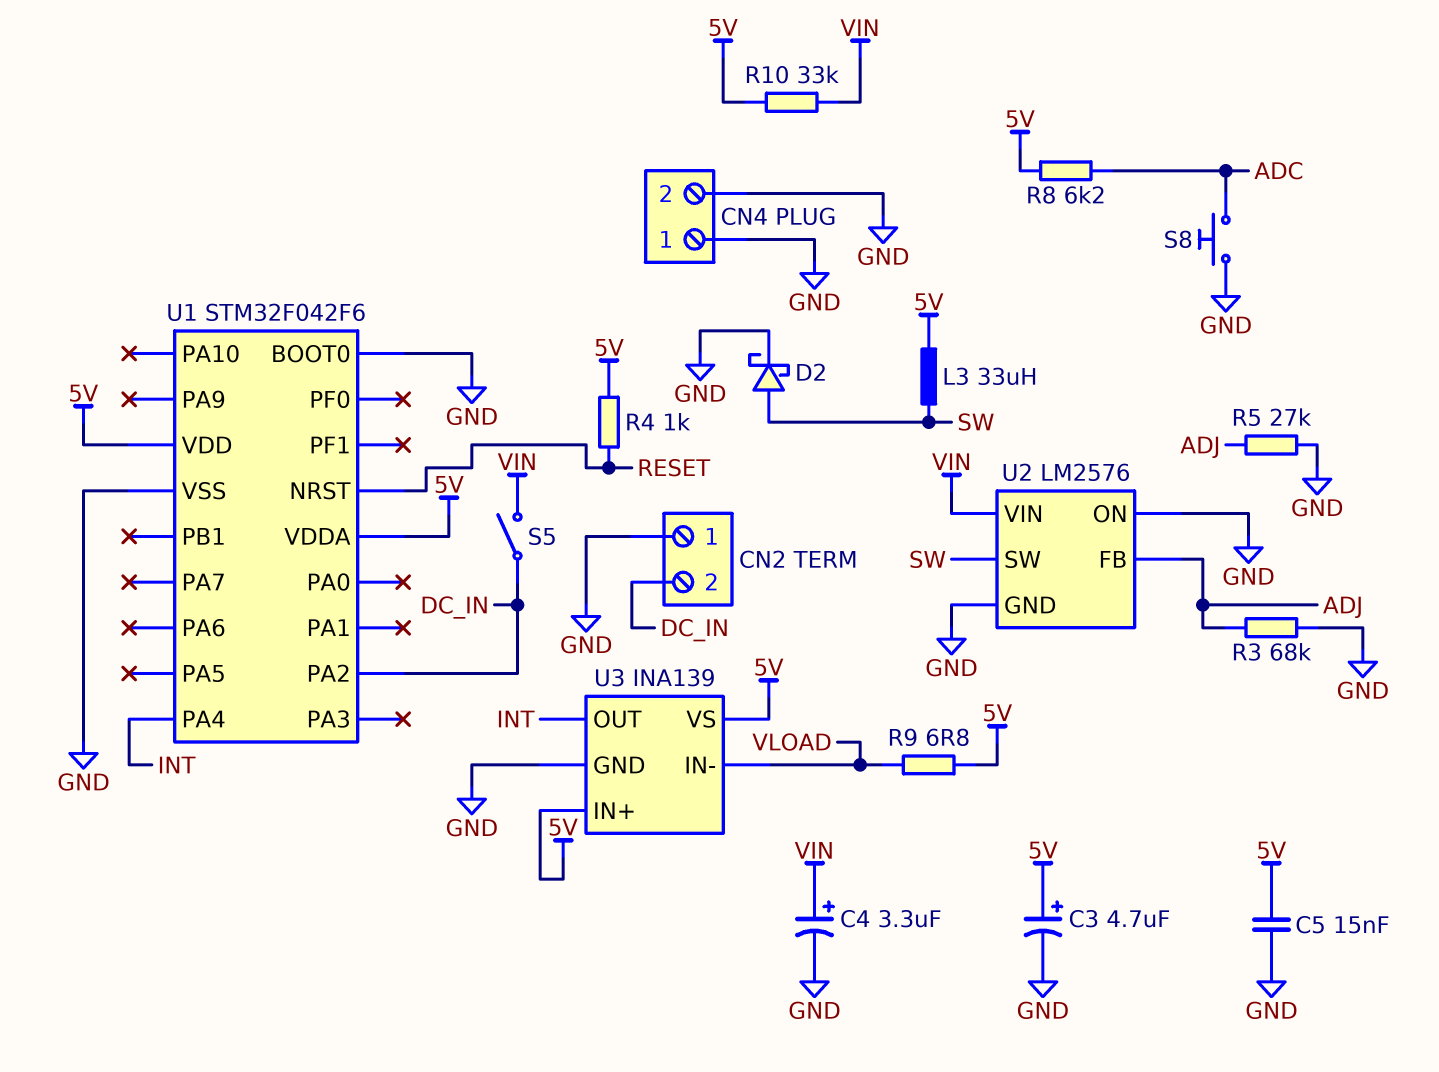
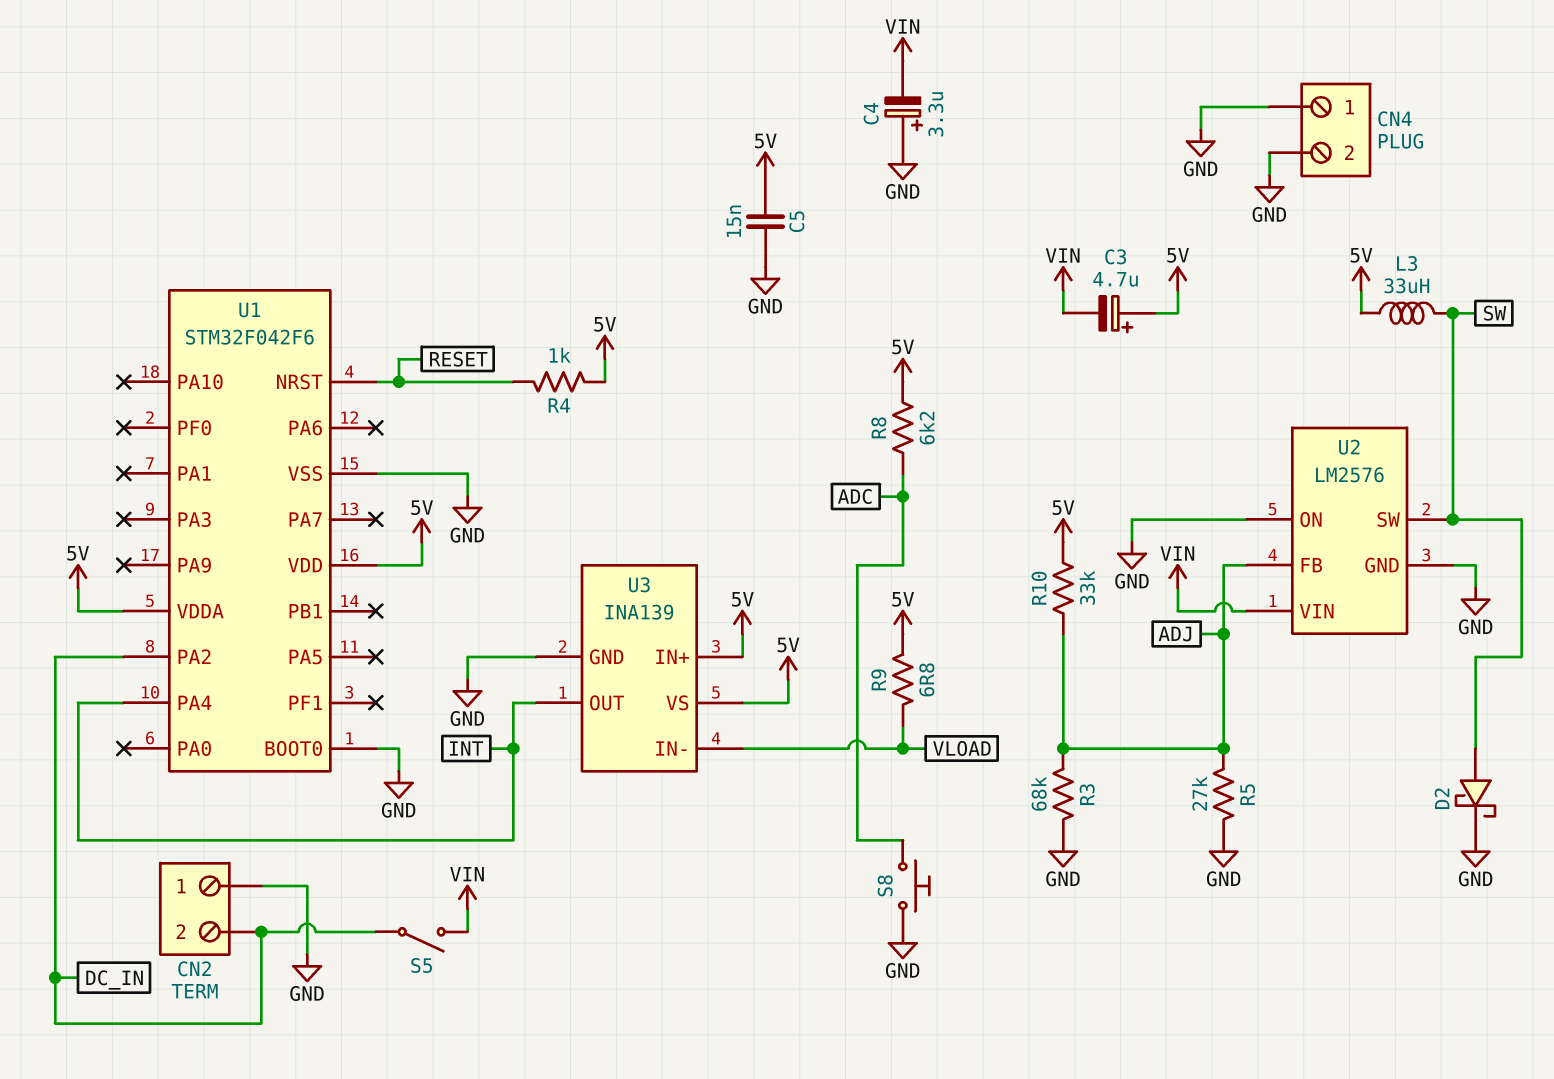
C3: 4.7uF (plus 5V, minus GND) -> 4.7uF (plus 5V, minus VIN)
C4: 3.3uF (plus VIN, minus GND) -> 3.3uF (plus GND, minus VIN)
R10: 33k (5V, VIN) -> 33k (5V, ADJ)

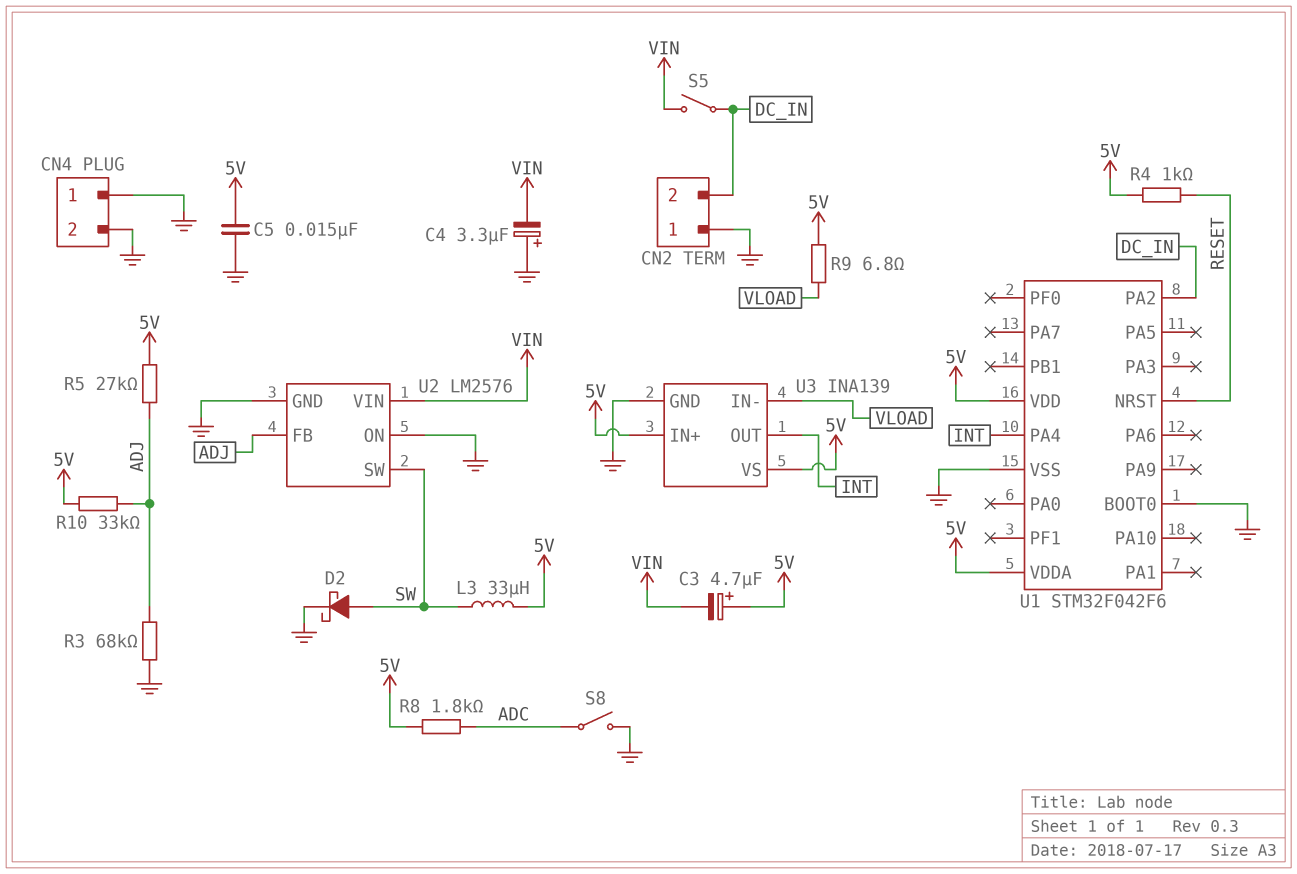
R5: 27k (ADJ, GND) -> 27k (5V, ADJ)
R8: 6.2k (5V, ADC) -> 1.8k (5V, ADC)
S8: button (ADC, GND) -> switch (ADC, GND)

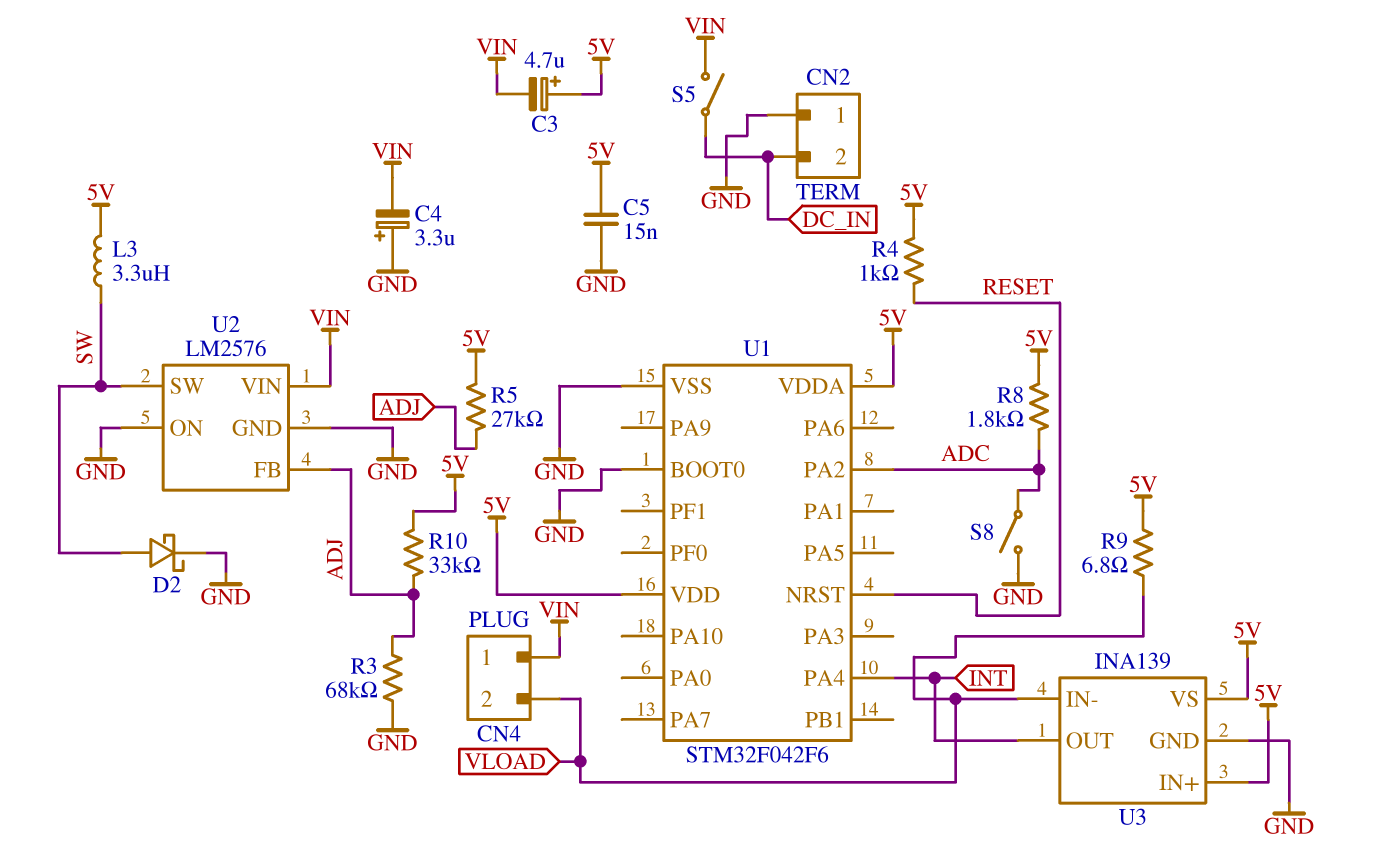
CN4 pin 1: GND -> VIN
CN4 pin 2: GND -> VLOAD
L3: 33uH (5V, SW) -> 3.3uH (5V, SW)
U1 pin PA2: DC_IN -> ADC

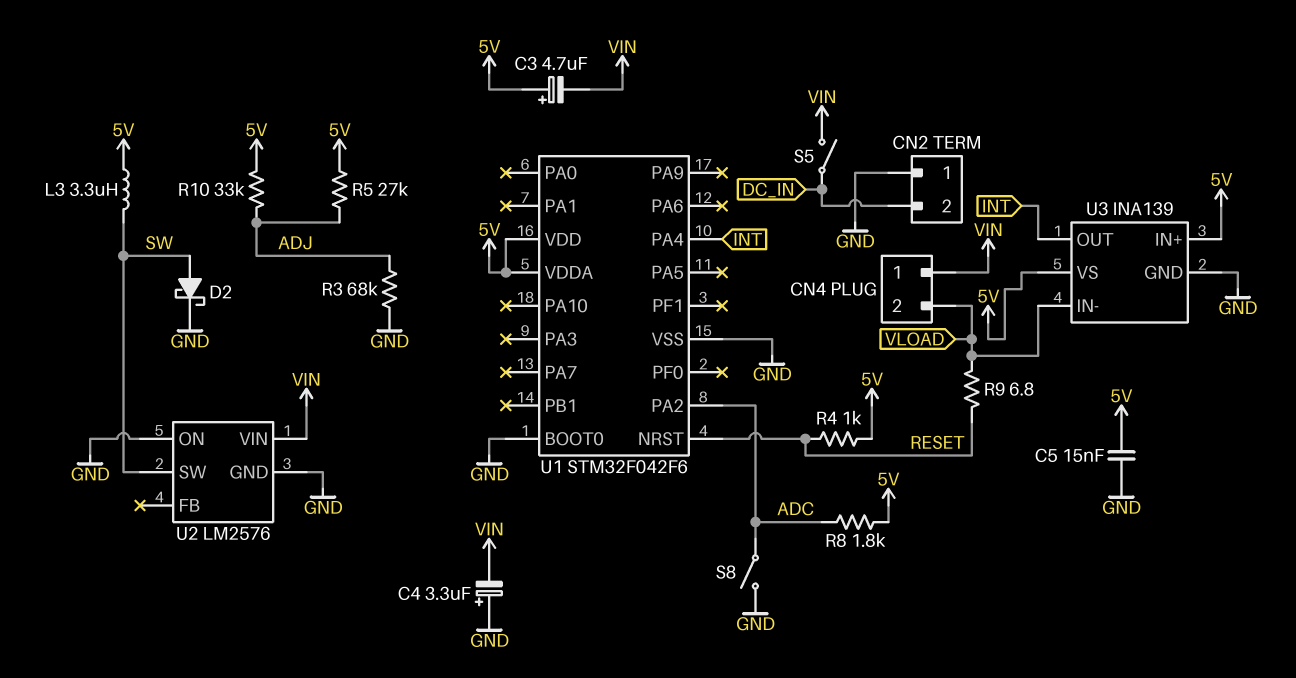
R9: 6.8 (5V, VLOAD) -> 6.8 (RESET, VLOAD)
U2 pin FB: ADJ -> none

